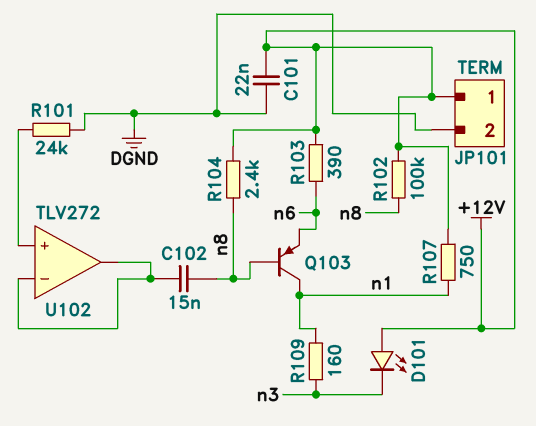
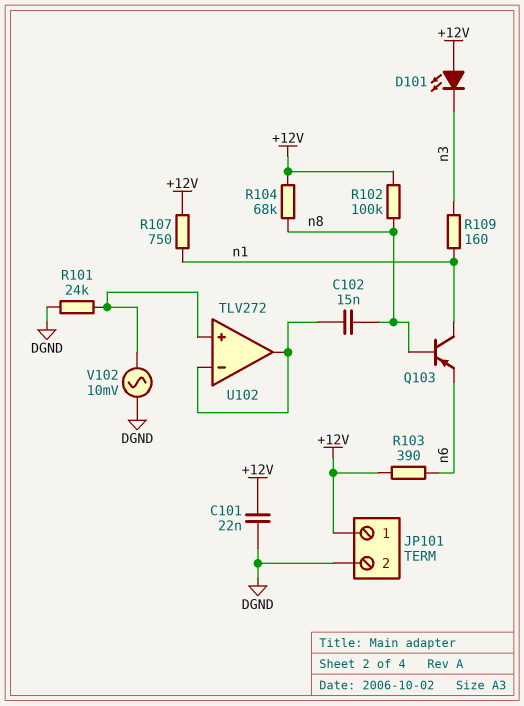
R104: 2.4k (+12V, n8) -> 68k (+12V, n8)
V102: none -> AC 10mV (DGND, U102/in+)

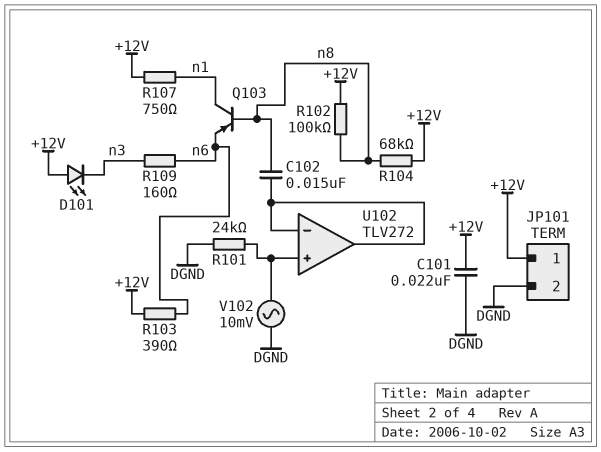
R109: 160 (n1, n3) -> 160 (n3, n6)

